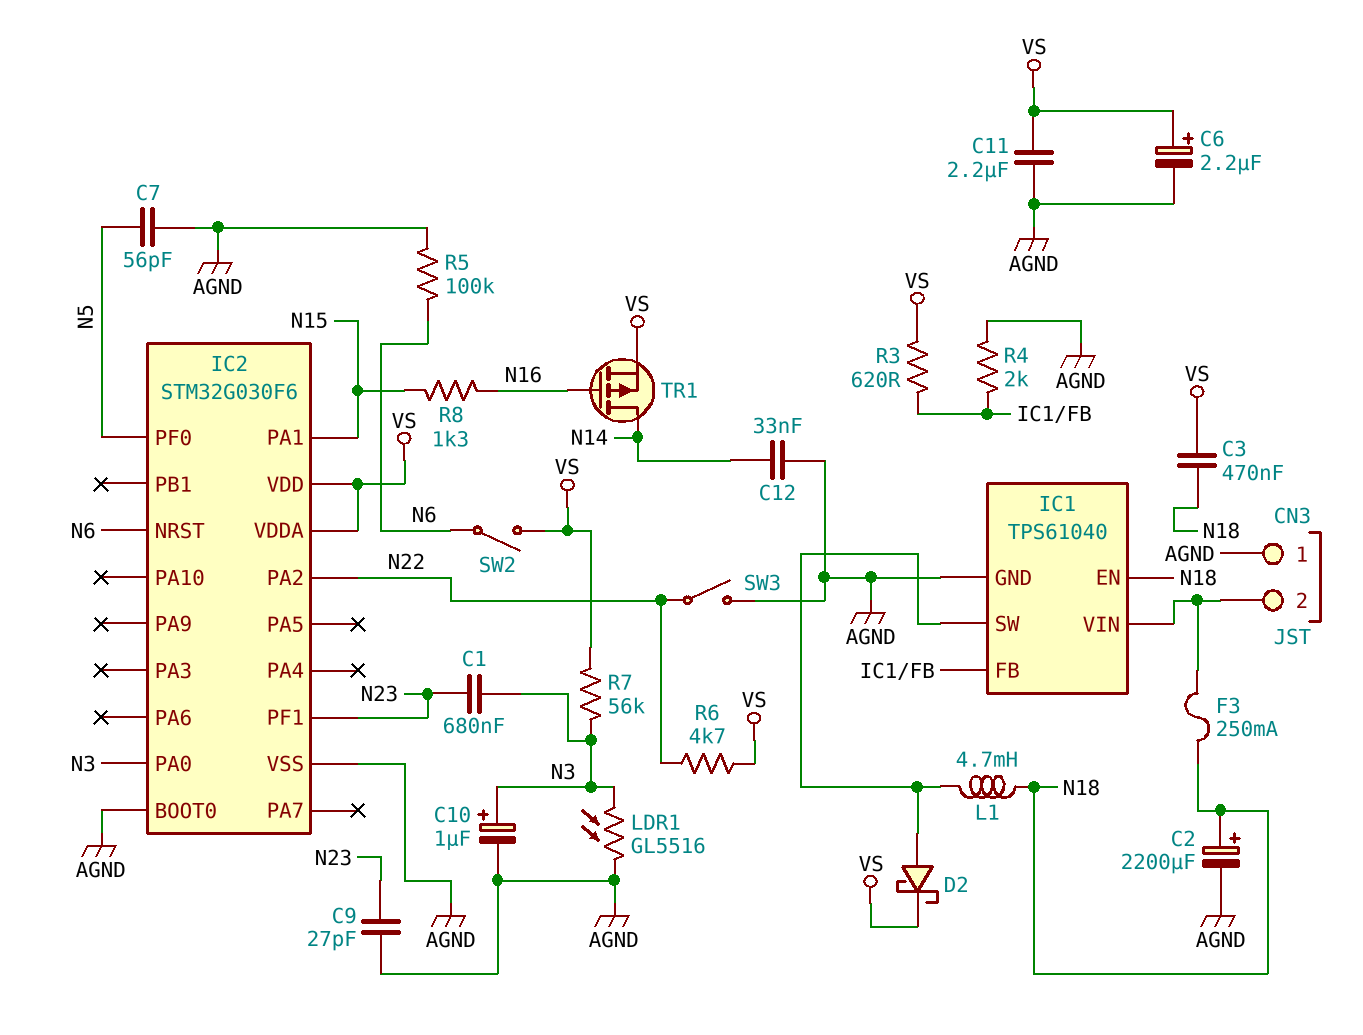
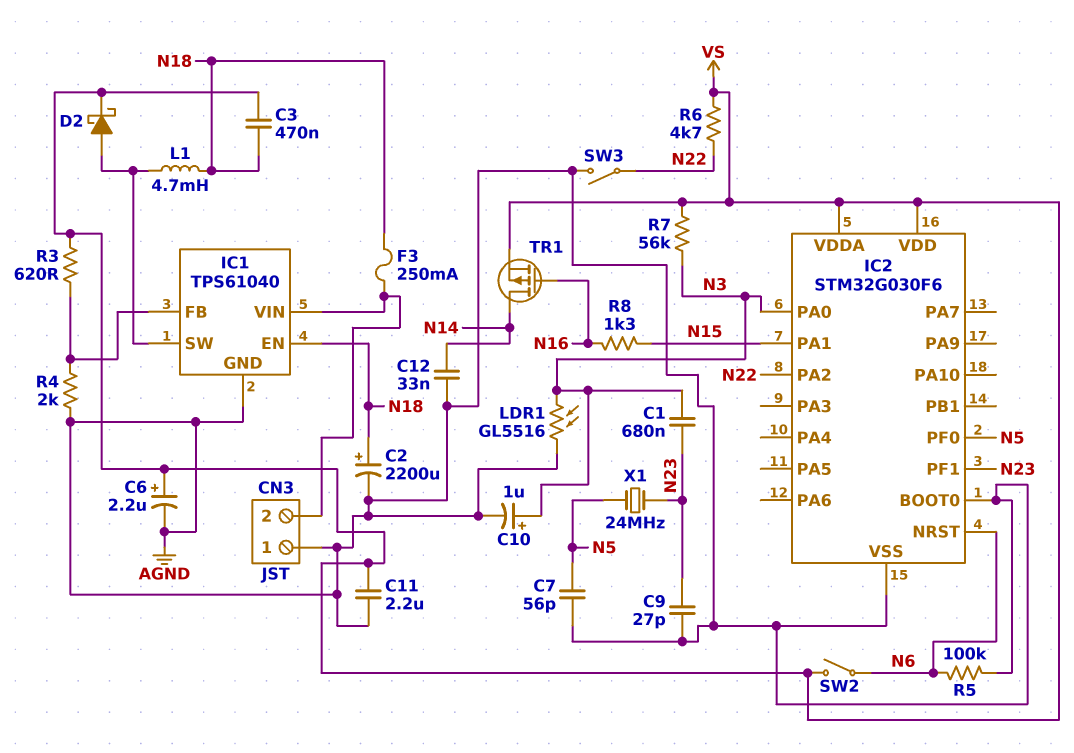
X1: none -> 24MHz (N5, N23)

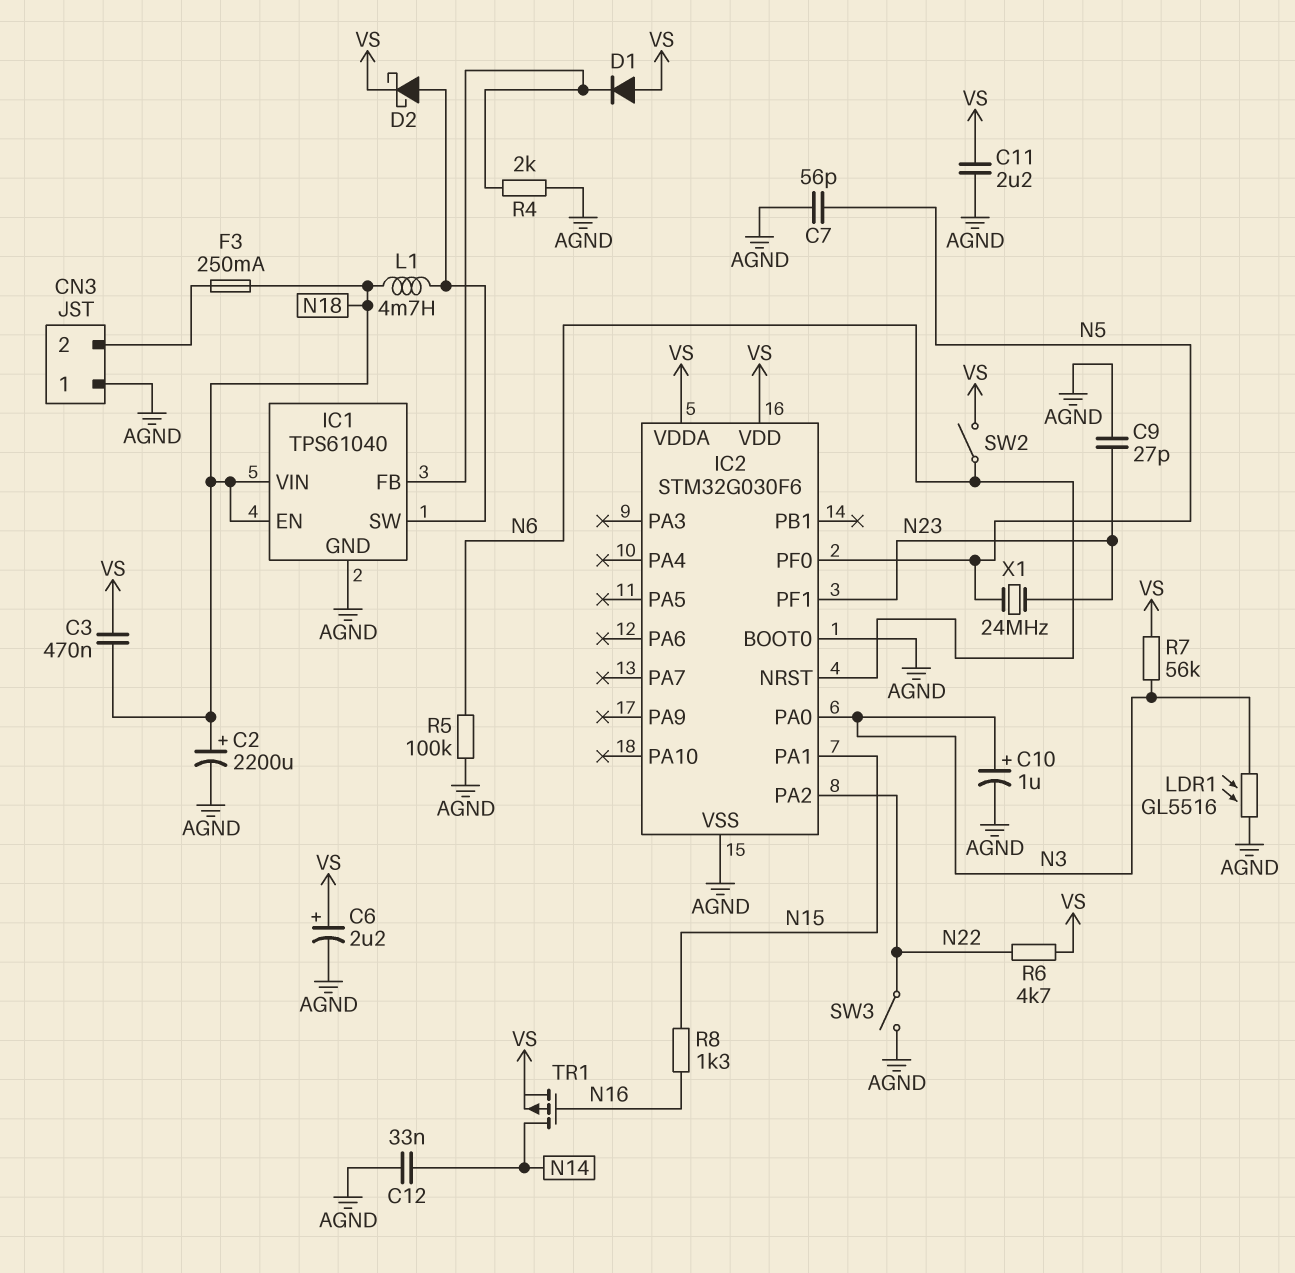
C1: 680nF (N3, N23) -> none
D1: none -> diode (A VS, K IC1/FB)
IC1 pin VIN: CN3/2 -> N18
R3: 620 (IC1/FB, VS) -> none

